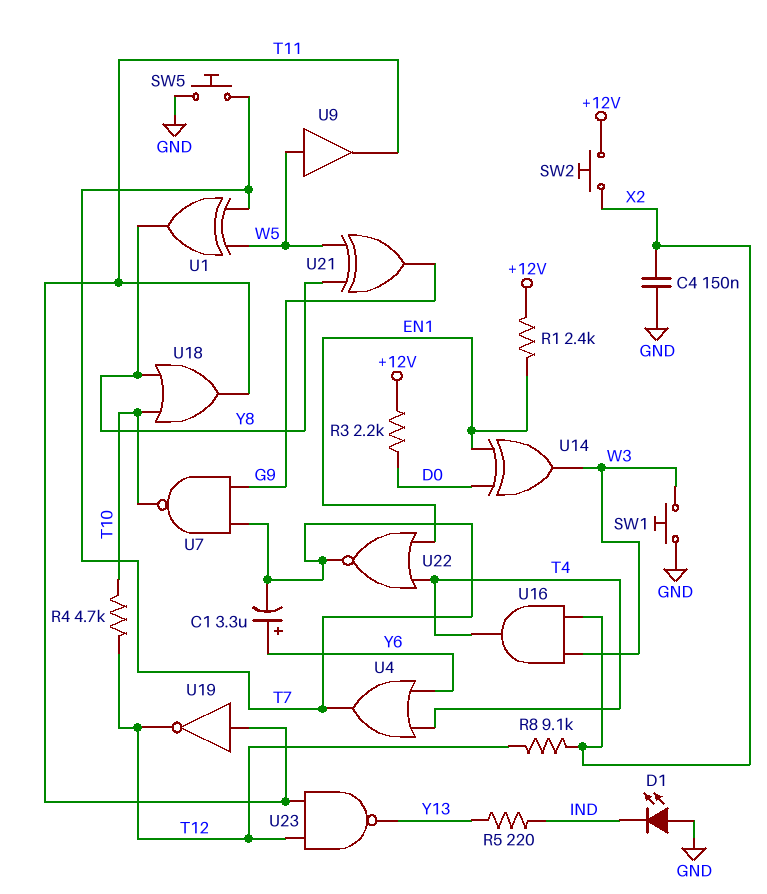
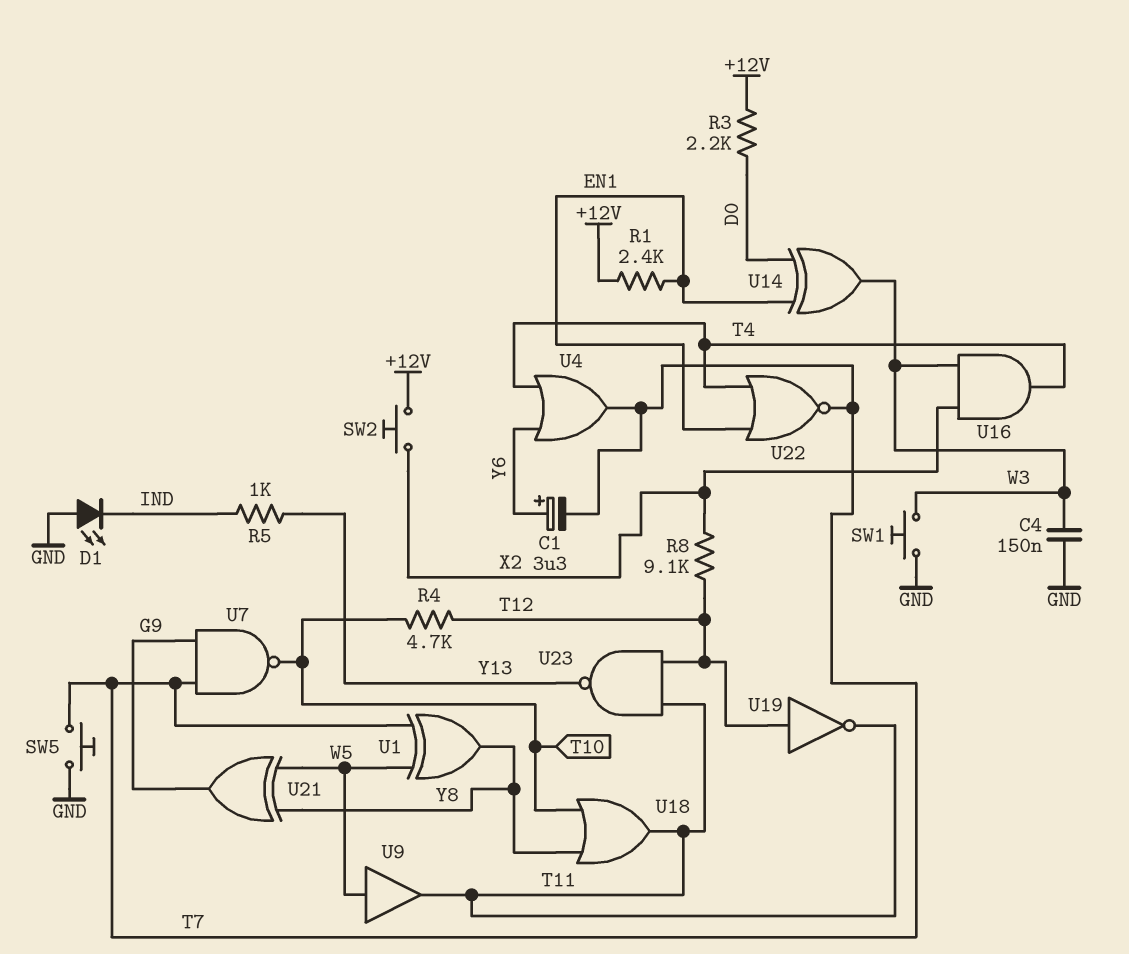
C4: 150nF (GND, X2) -> 150nF (GND, W3)
R5: 220 (IND, Y13) -> 1k (IND, Y13)
U19: NOT (in T11, out T12) -> NOT (in T12, out T11)

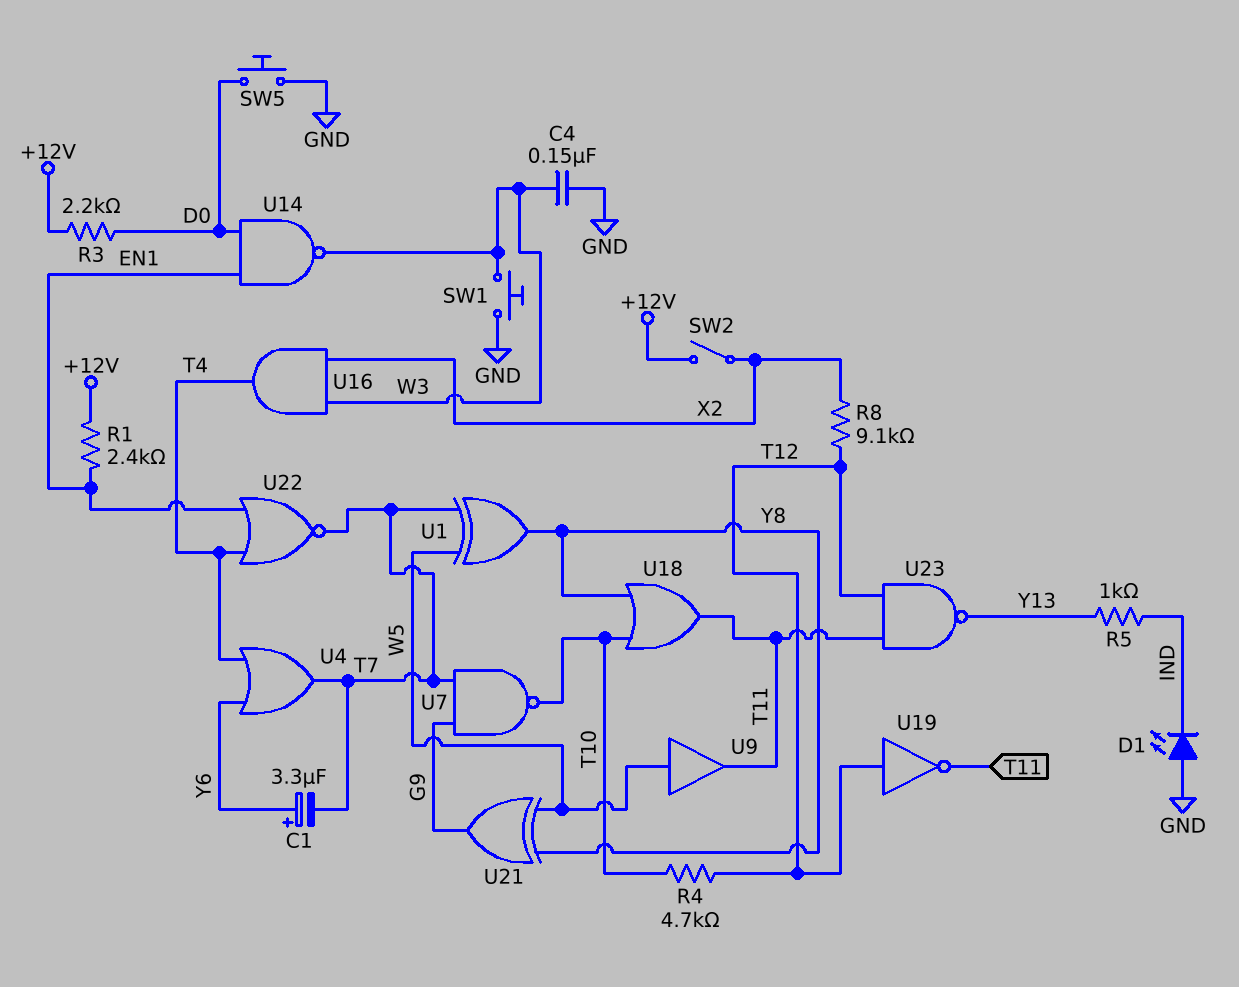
SW2: button (+12V, X2) -> switch (+12V, X2)
SW5: button (GND, T7) -> button (D0, GND)
U14: XOR (in D0, in EN1, out W3) -> NAND (in D0, in EN1, out W3)

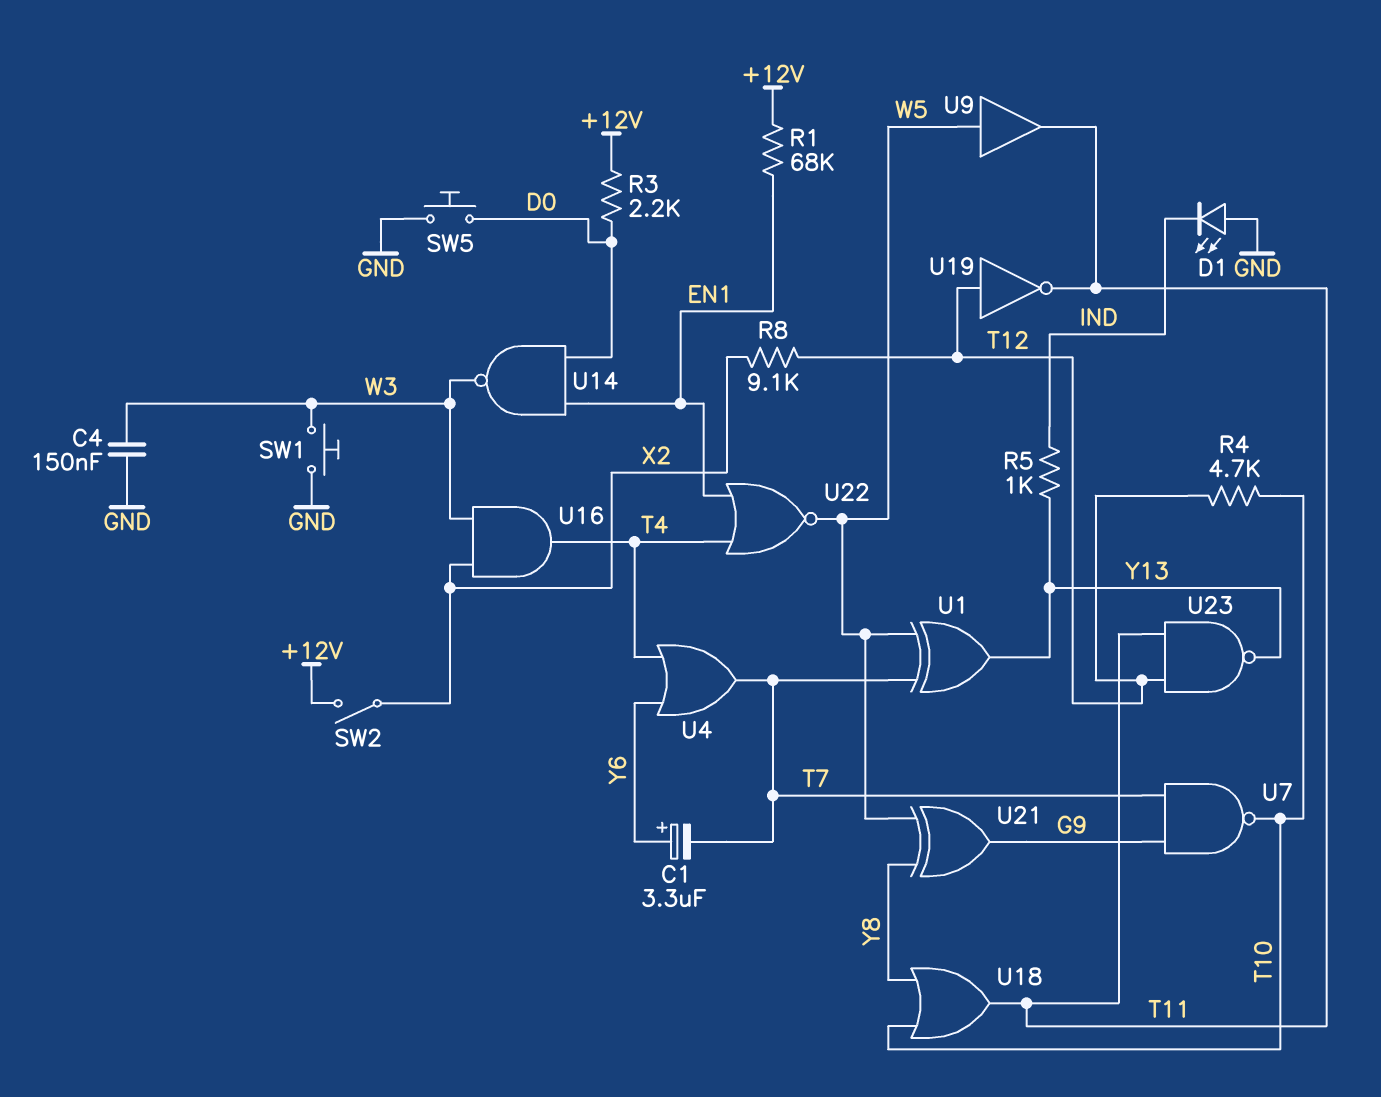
R1: 2.4k (+12V, EN1) -> 68k (+12V, EN1)
U1: XOR (in T7, in W5, out Y8) -> XOR (in T7, in W5, out Y13)
U22: NOR (in EN1, in T4, out T7) -> NOR (in EN1, in T4, out W5)

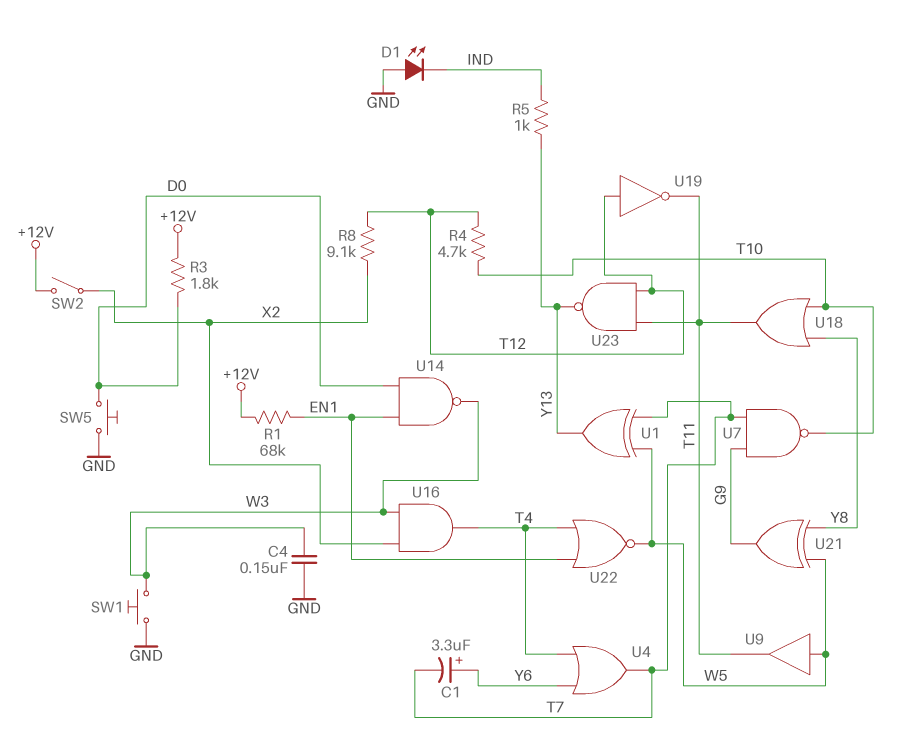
R3: 2.2k (+12V, D0) -> 1.8k (+12V, D0)

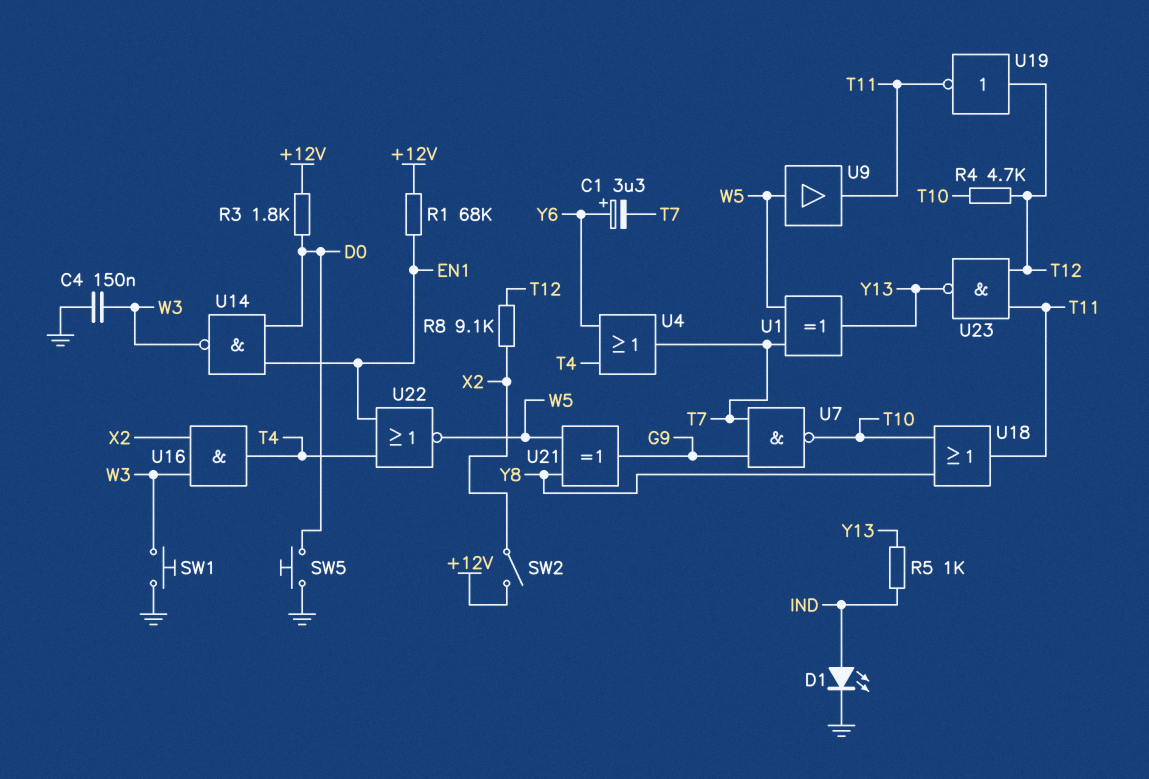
D1: LED (A GND, K IND) -> LED (A IND, K GND)

